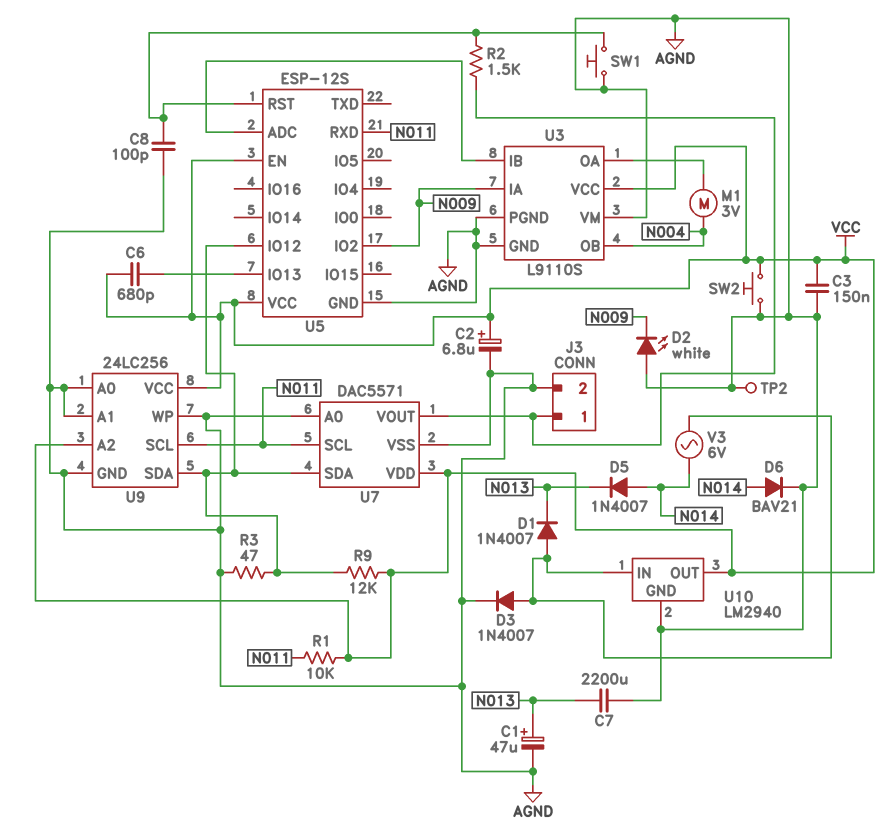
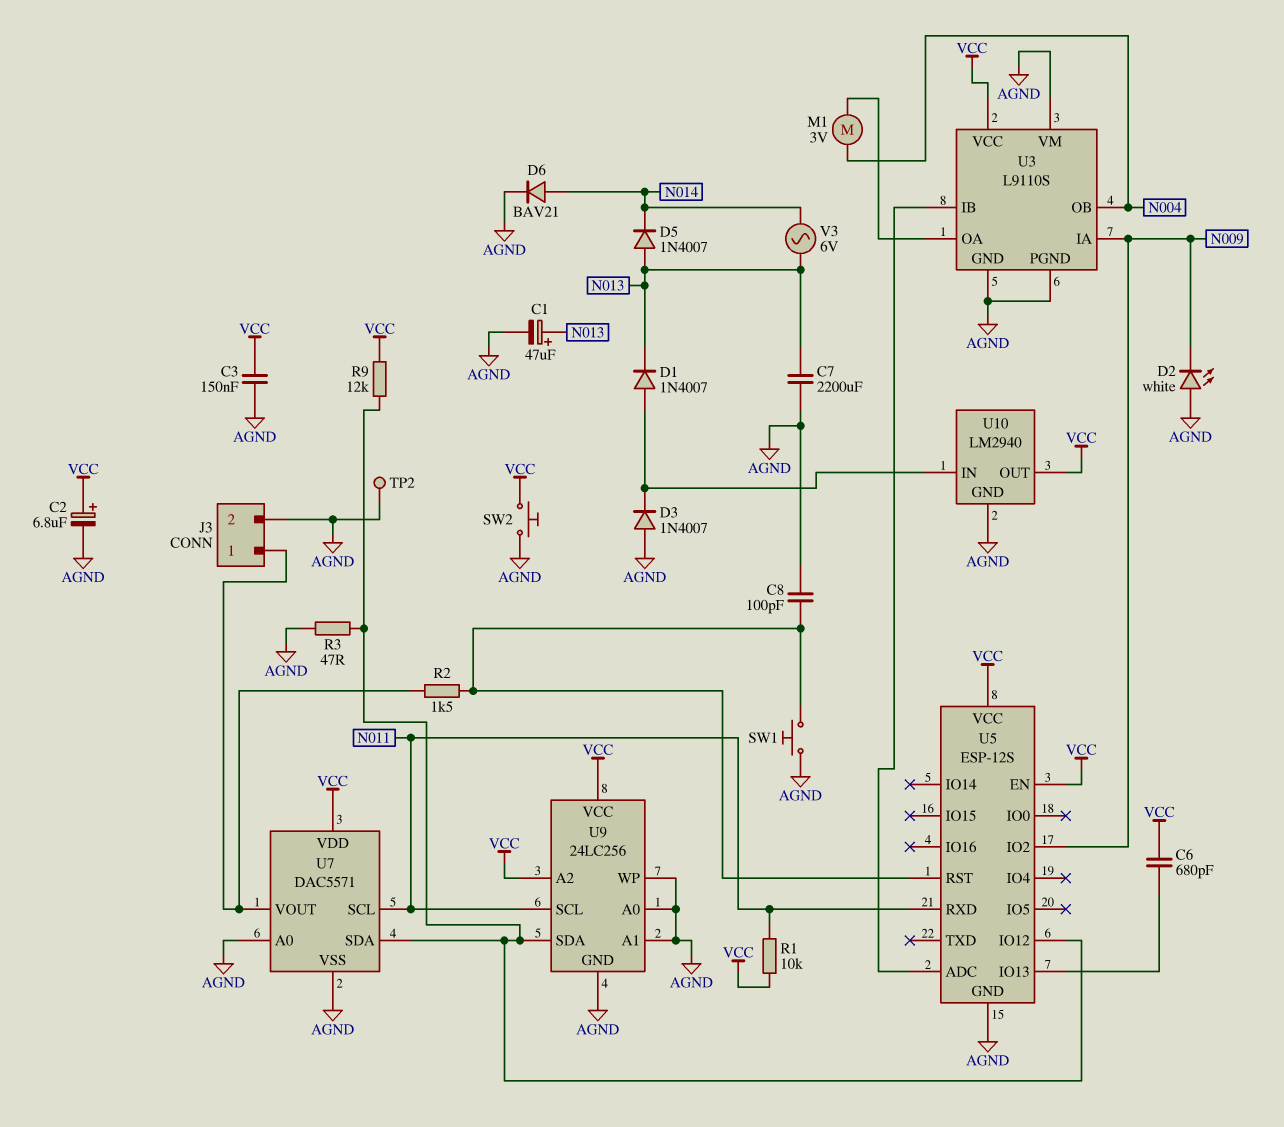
D3: diode 1N4007 (A U10/IN, K AGND) -> diode 1N4007 (A AGND, K U10/IN)
D5: diode 1N4007 (A N014, K N013) -> diode 1N4007 (A N013, K N014)
V3: AC 6V (N014, U10/IN) -> AC 6V (N013, N014)

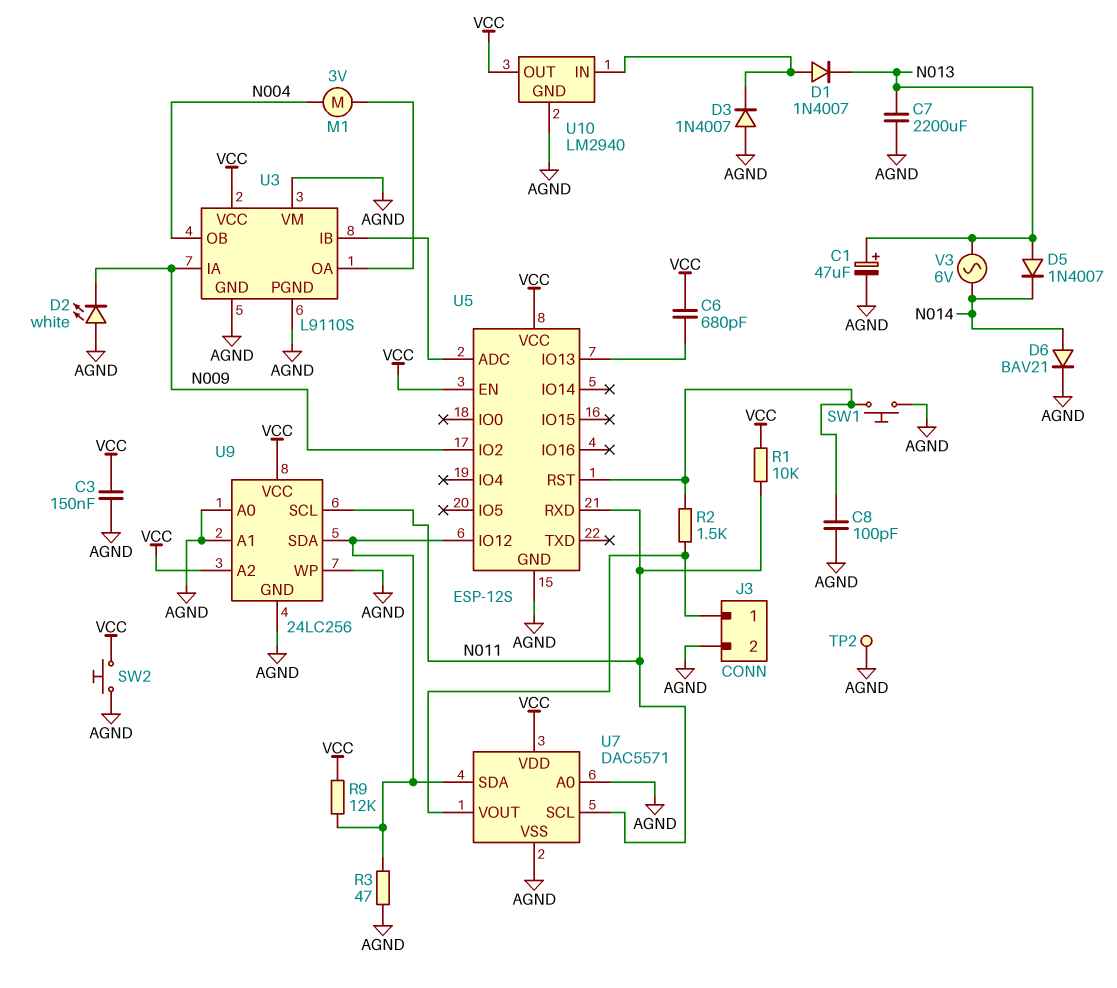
C2: 6.8uF (plus VCC, minus AGND) -> none

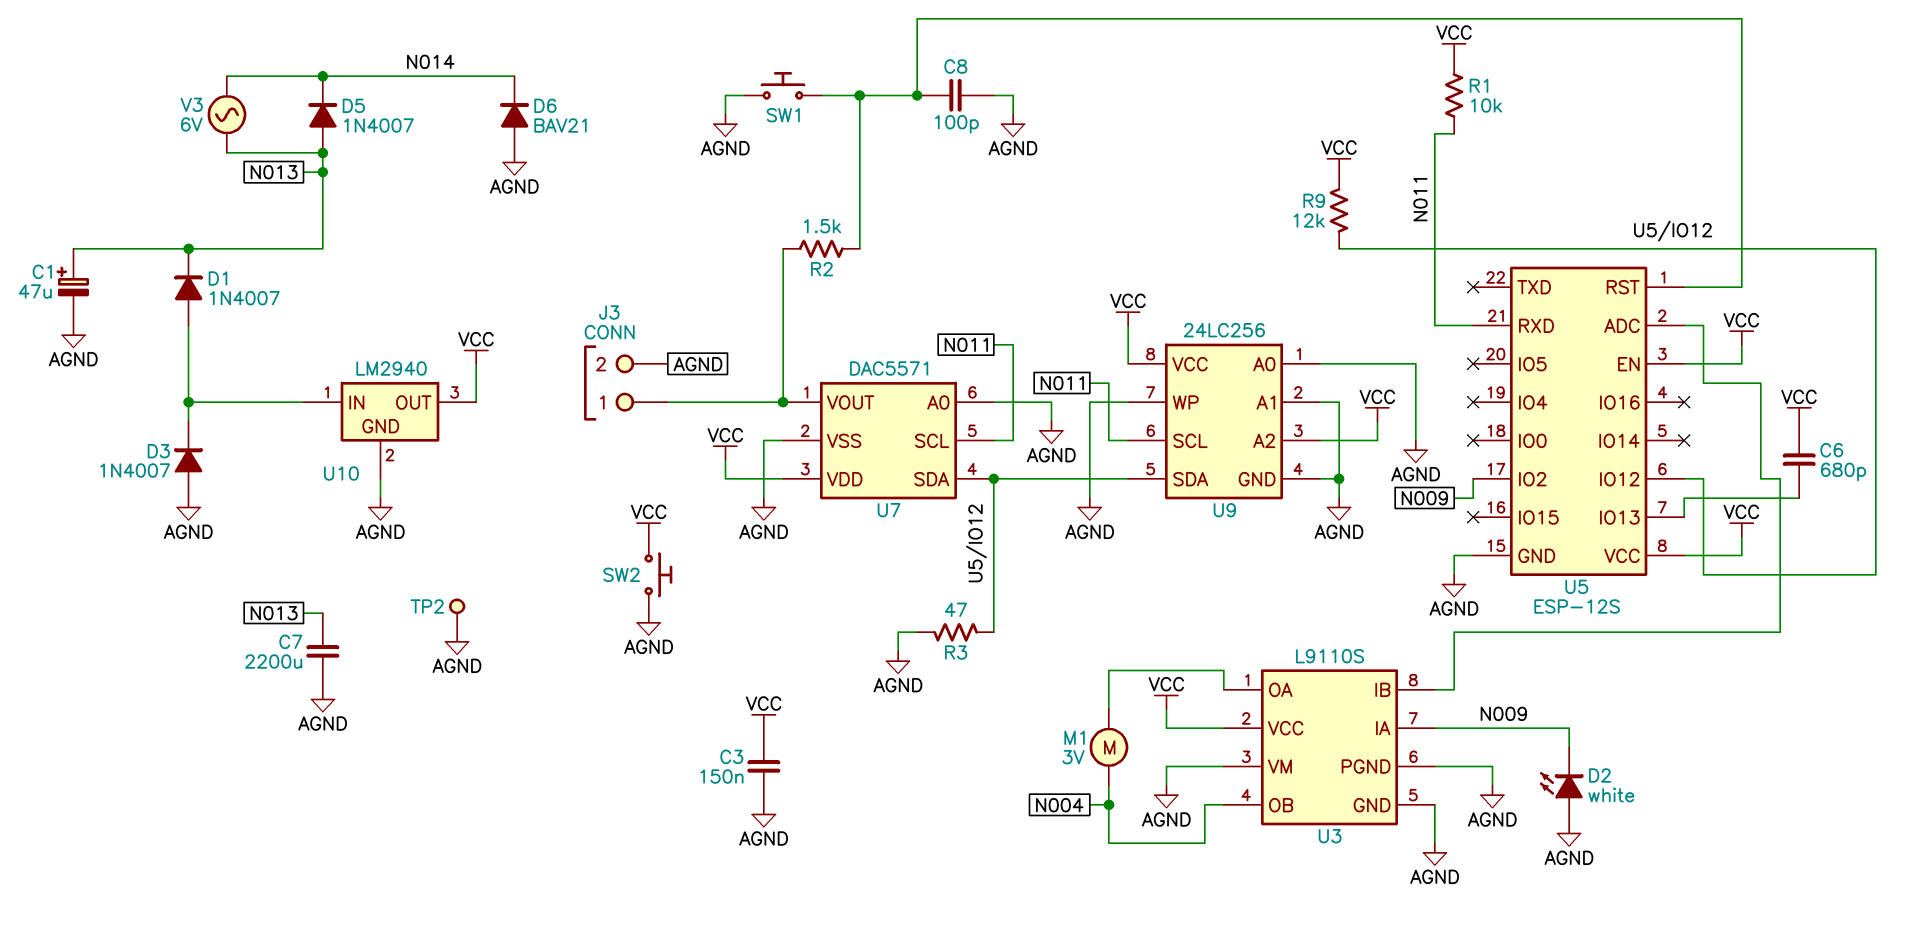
D6: diode BAV21 (A N014, K AGND) -> diode BAV21 (A AGND, K N014)

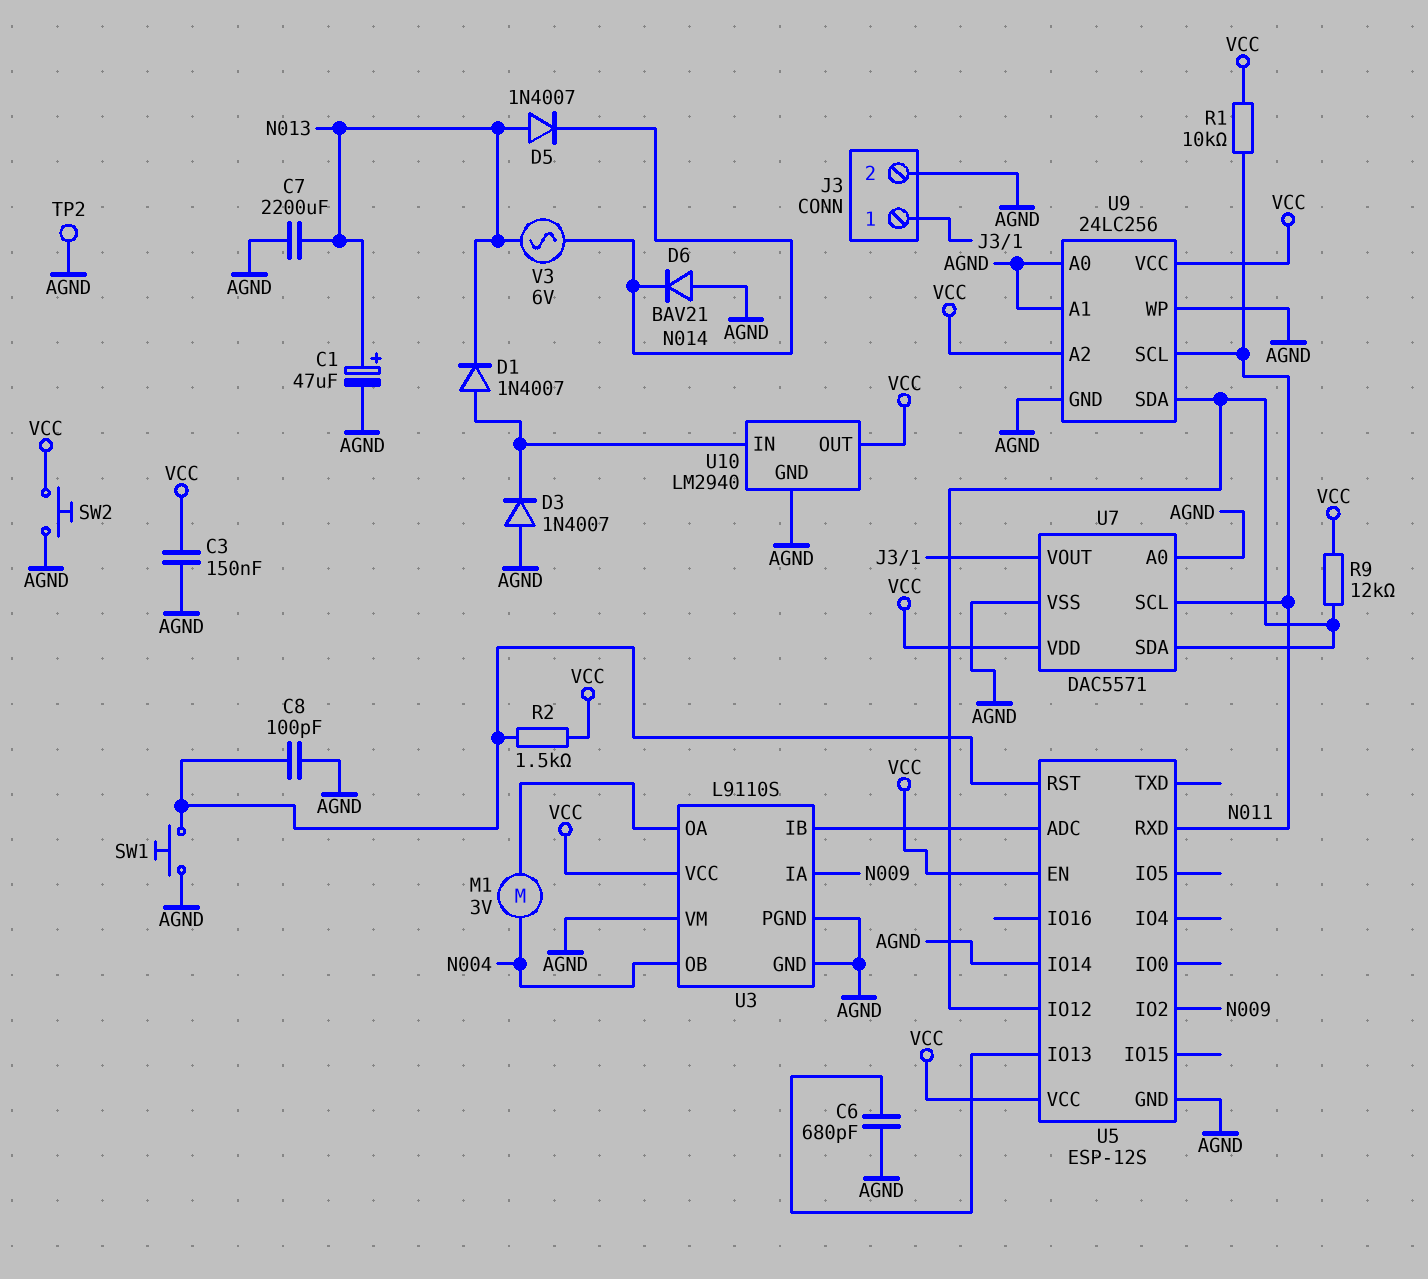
C6: 680pF (U5/IO13, VCC) -> 680pF (AGND, U5/IO13)
D2: LED white (A AGND, K N009) -> none
R2: 1.5k (J3/1, U5/RST) -> 1.5k (U5/RST, VCC)
R3: 47 (AGND, U5/IO12) -> none
U5 pin IO14: none -> AGND

